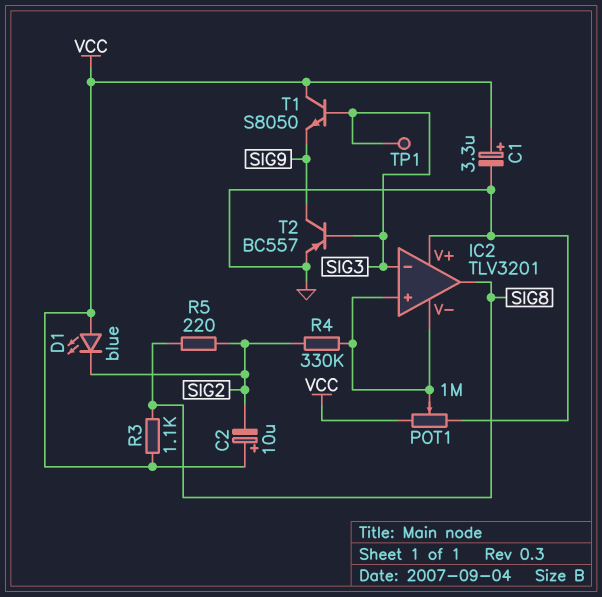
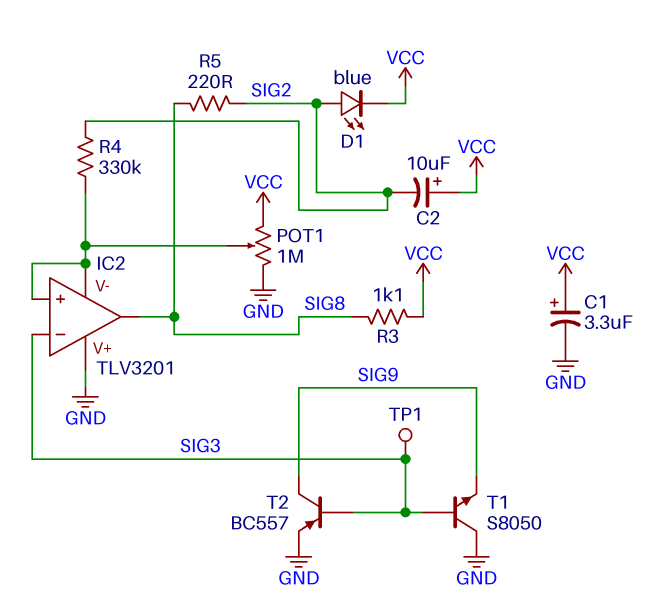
D1: LED blue (A VCC, K SIG2) -> LED blue (A SIG2, K VCC)
T1: NPN S8050 (B SIG3, C VCC, E SIG9) -> NPN S8050 (B SIG3, C GND, E SIG9)

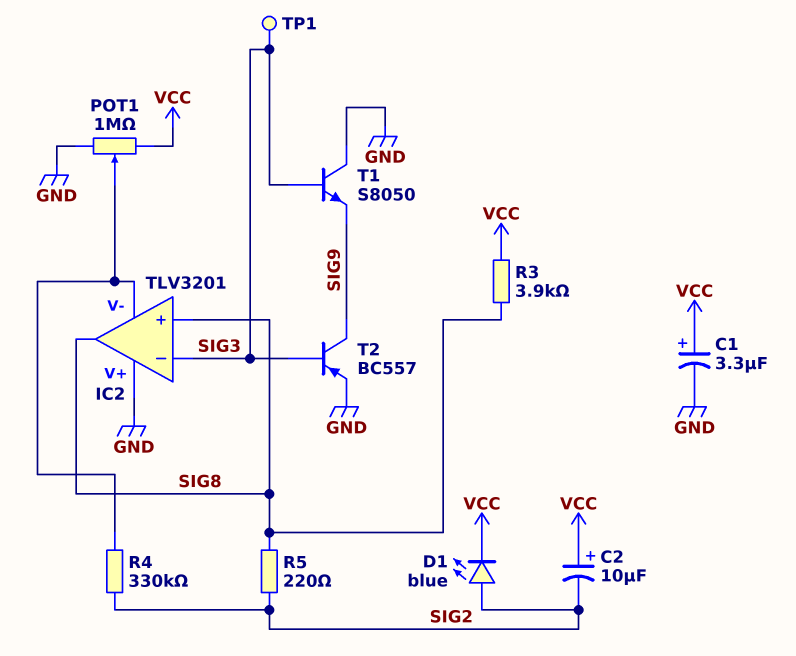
IC2 pin in+: IC2/V- -> SIG8
R3: 1.1k (SIG8, VCC) -> 3.9k (SIG8, VCC)

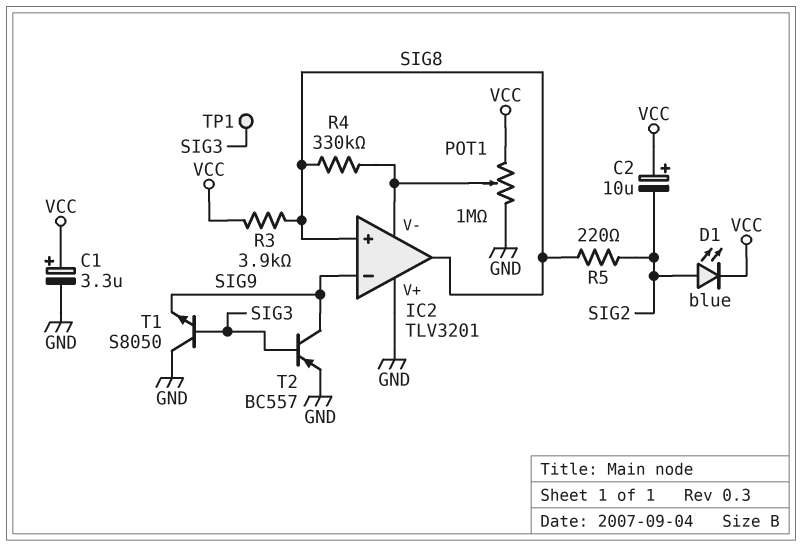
IC2 pin in-: SIG3 -> SIG9
R4: 330k (IC2/V-, SIG2) -> 330k (IC2/V-, SIG8)

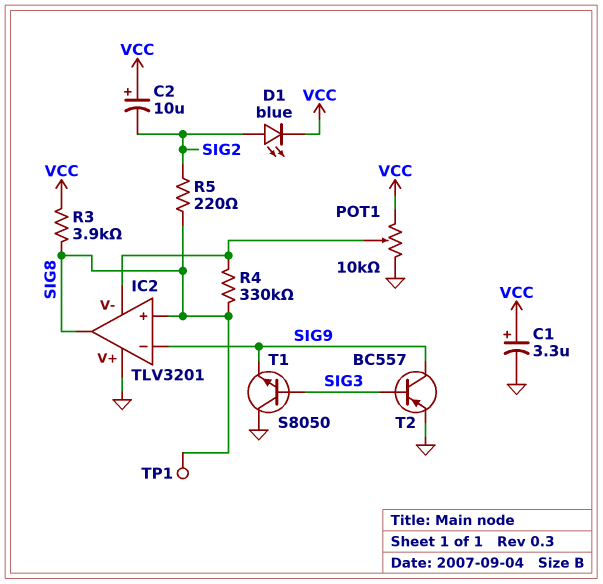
POT1: 1M (GND, VCC, wiper IC2/V-) -> 10k (GND, VCC, wiper IC2/V-)
TP1: test point (SIG3) -> test point (SIG8)

